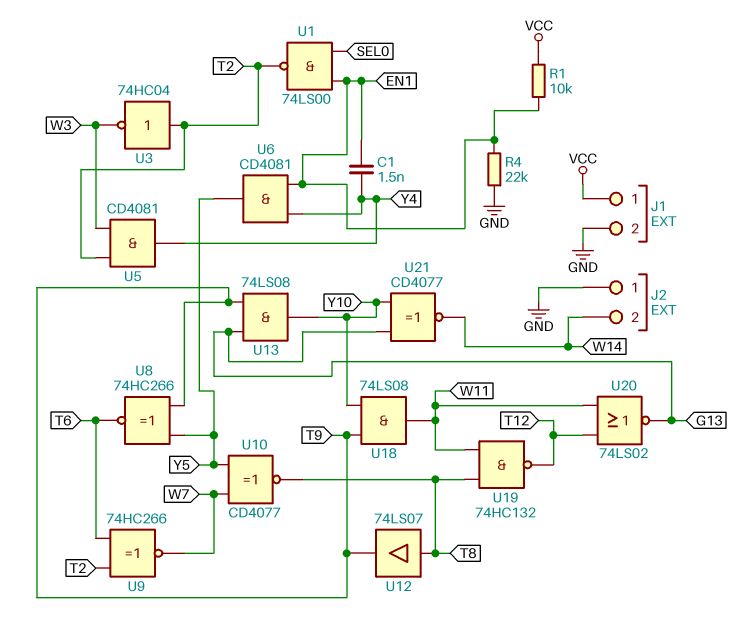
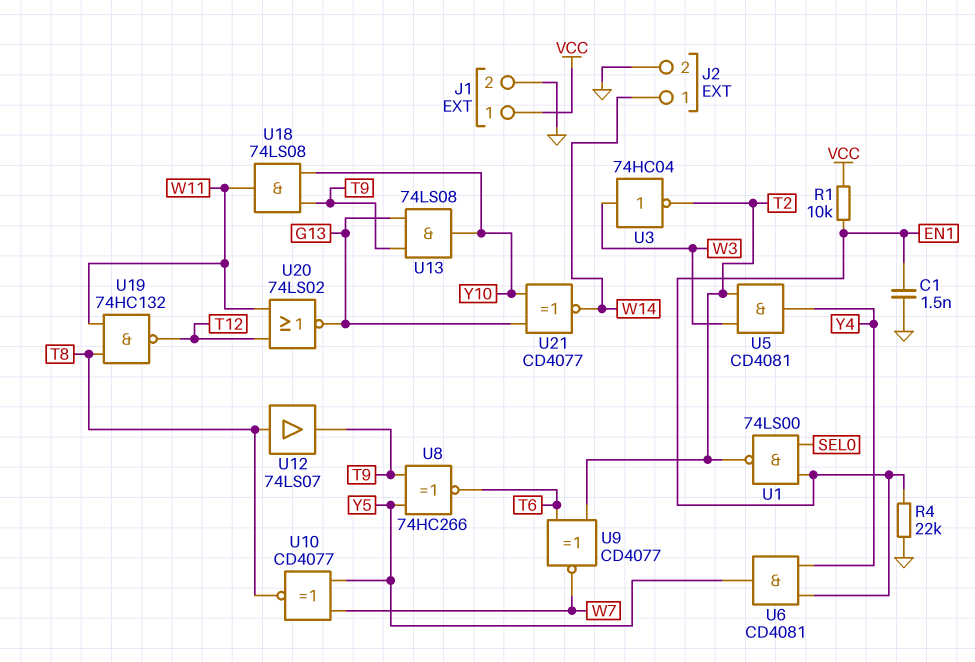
C1: 1.5nF (EN1, Y4) -> 1.5nF (EN1, GND)
J2 pin 1: GND -> W14
J2 pin 2: W14 -> GND
U3: NOT 74HC04 (in T2, out W3) -> NOT 74HC04 (in W3, out T2)
U9: XNOR 74HC266 (in T2, in T6, out W7) -> XNOR CD4077 (in T2, in T6, out W7)

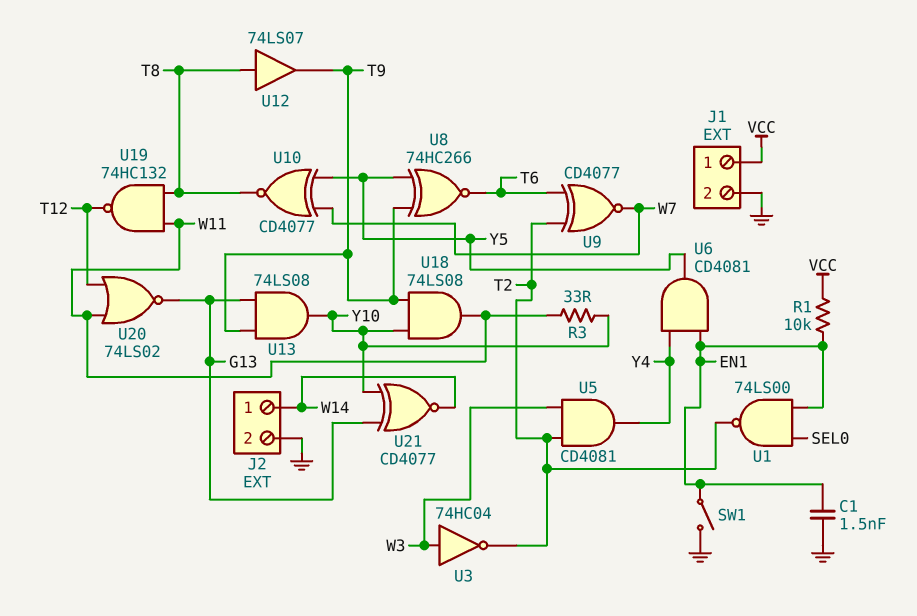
R3: none -> 33 (W11, Y10)
R4: 22k (EN1, GND) -> none
SW1: none -> switch (EN1, GND)

